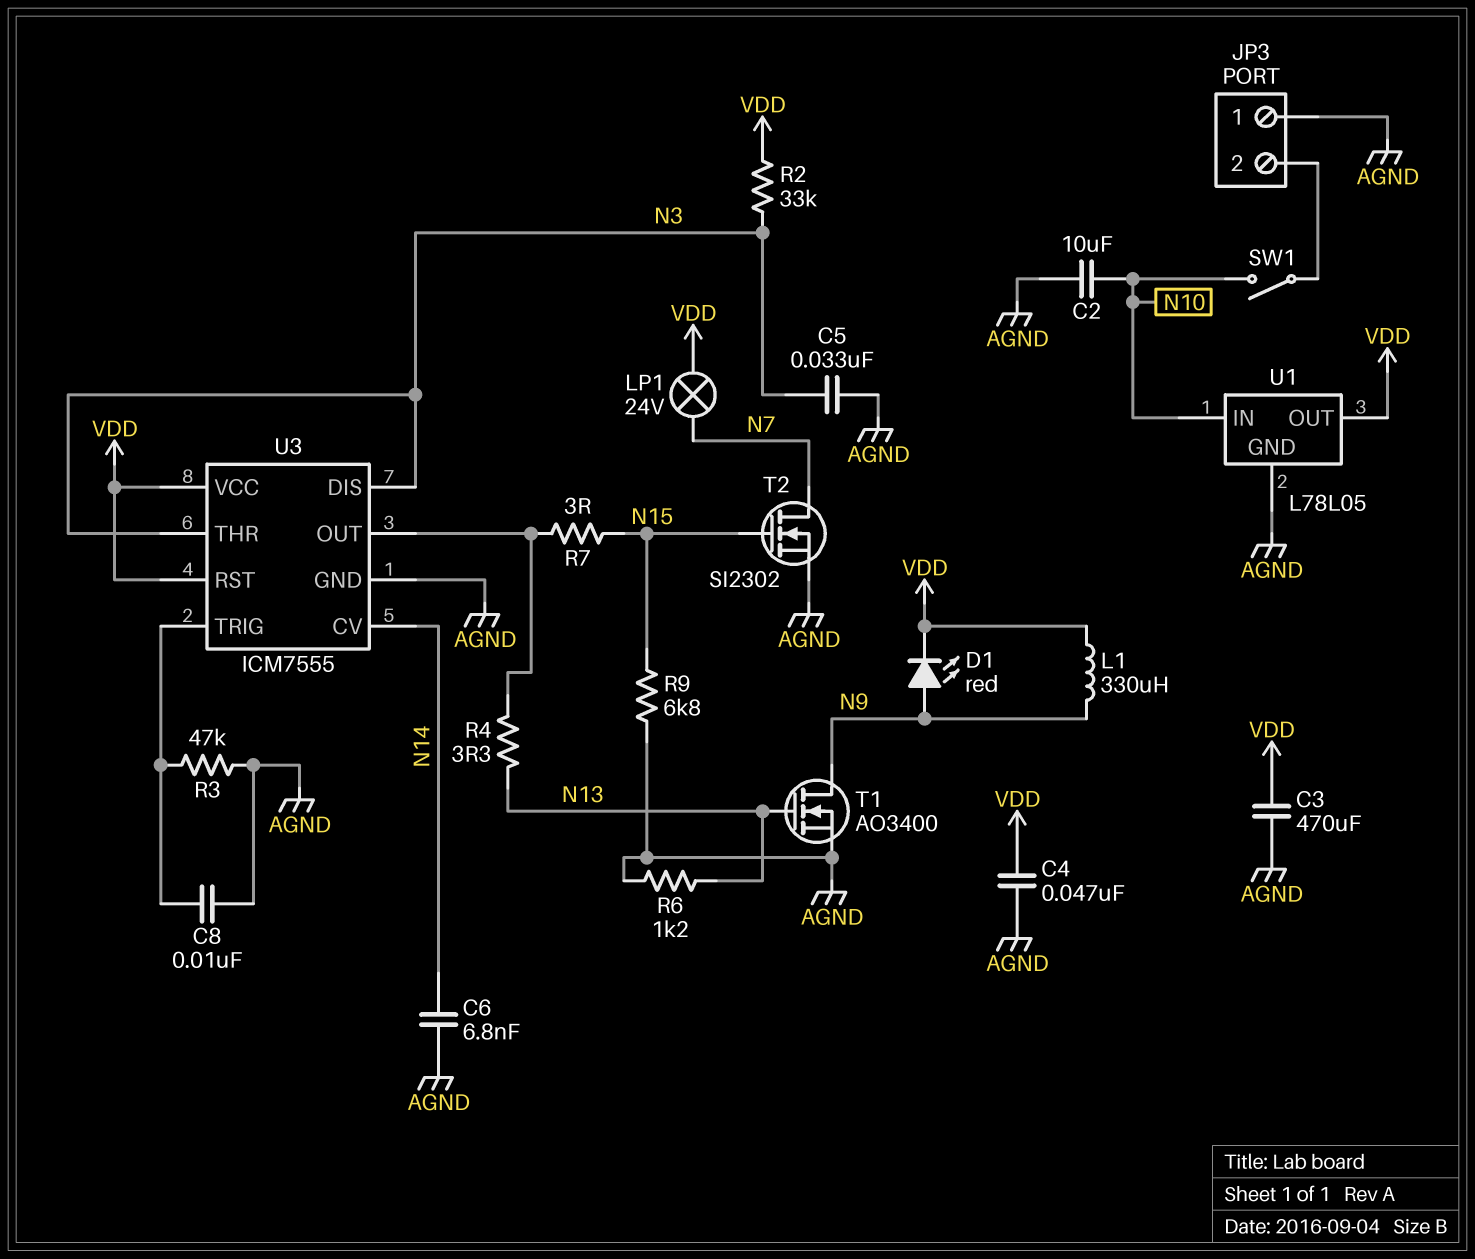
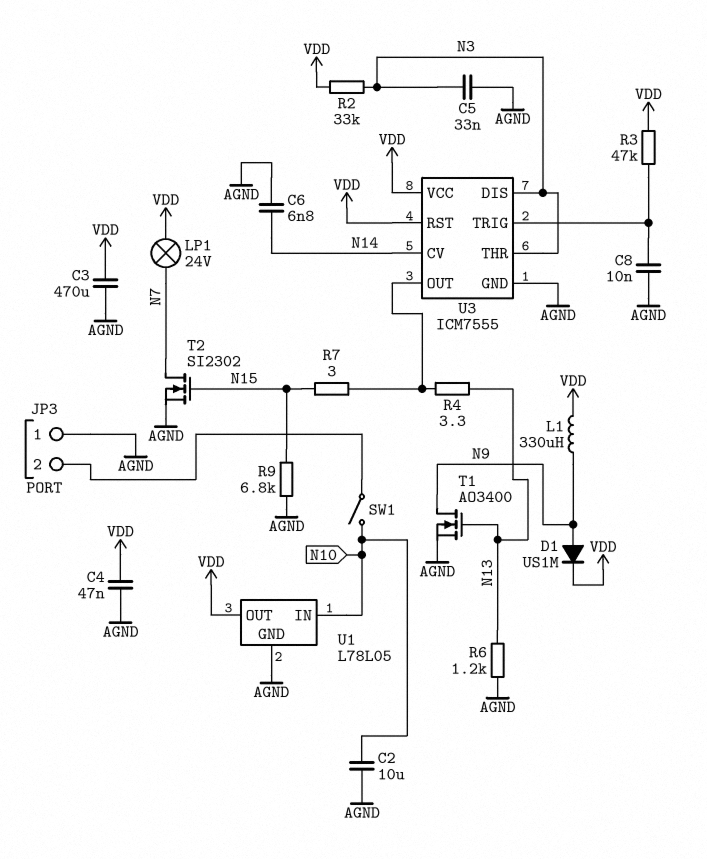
D1: LED red (A N9, K VDD) -> diode US1M (A N9, K VDD)
R3: 47k (AGND, U3/TRIG) -> 47k (U3/TRIG, VDD)

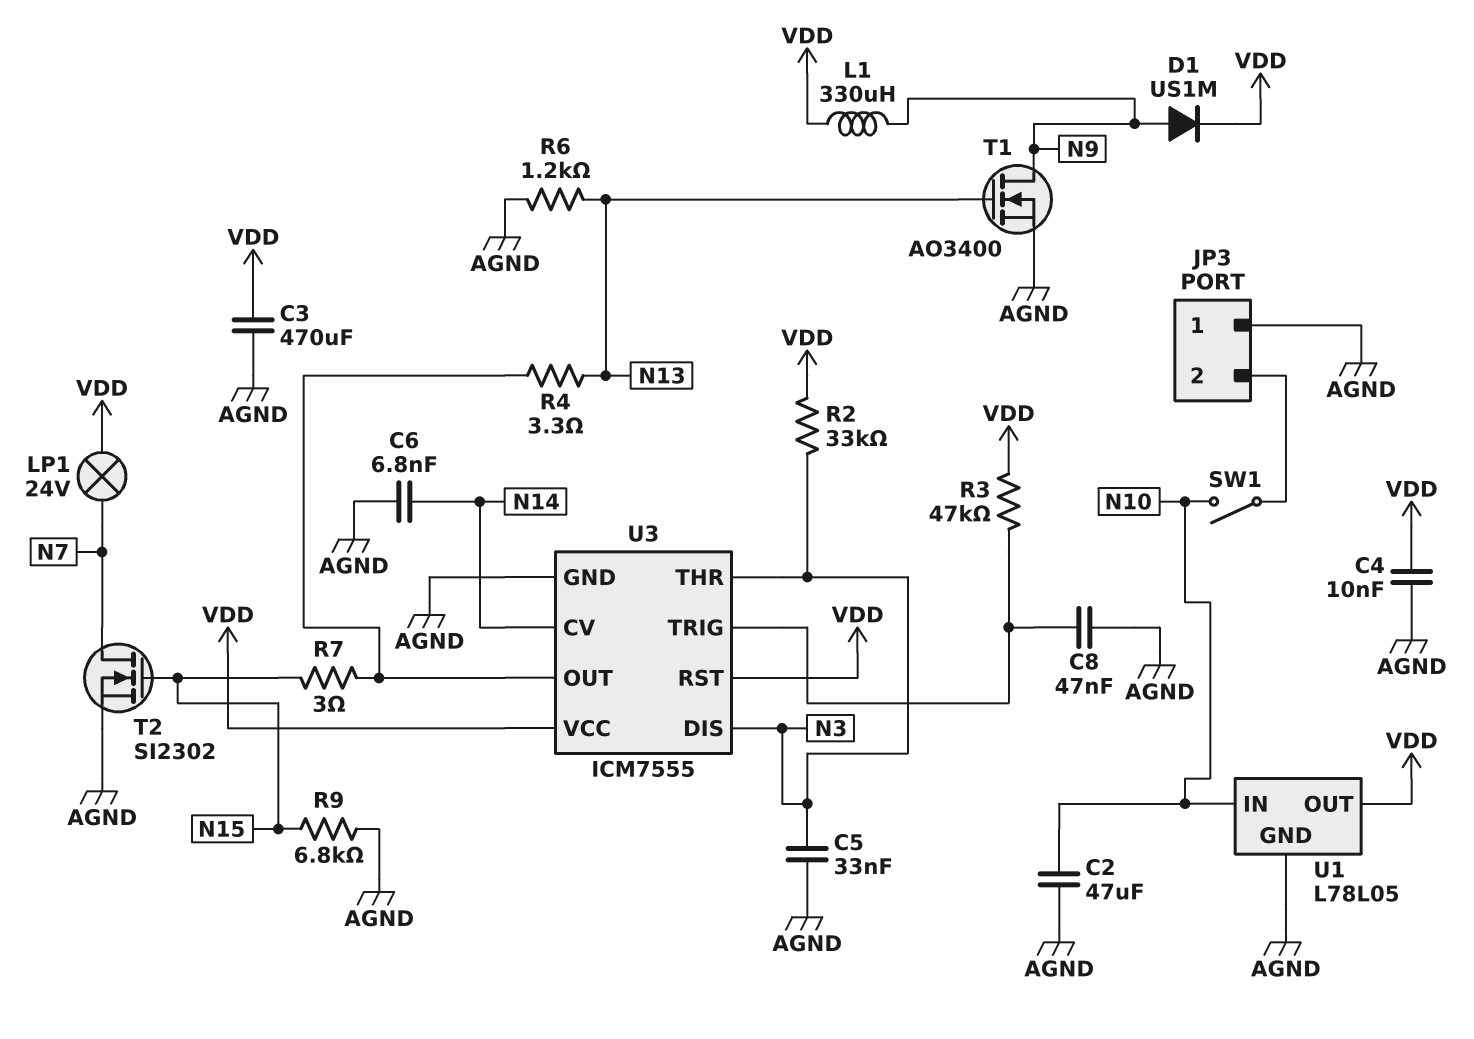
C2: 10uF (AGND, N10) -> 47uF (AGND, N10)
C4: 47nF (AGND, VDD) -> 10nF (AGND, VDD)
C8: 10nF (AGND, U3/TRIG) -> 47nF (AGND, U3/TRIG)

